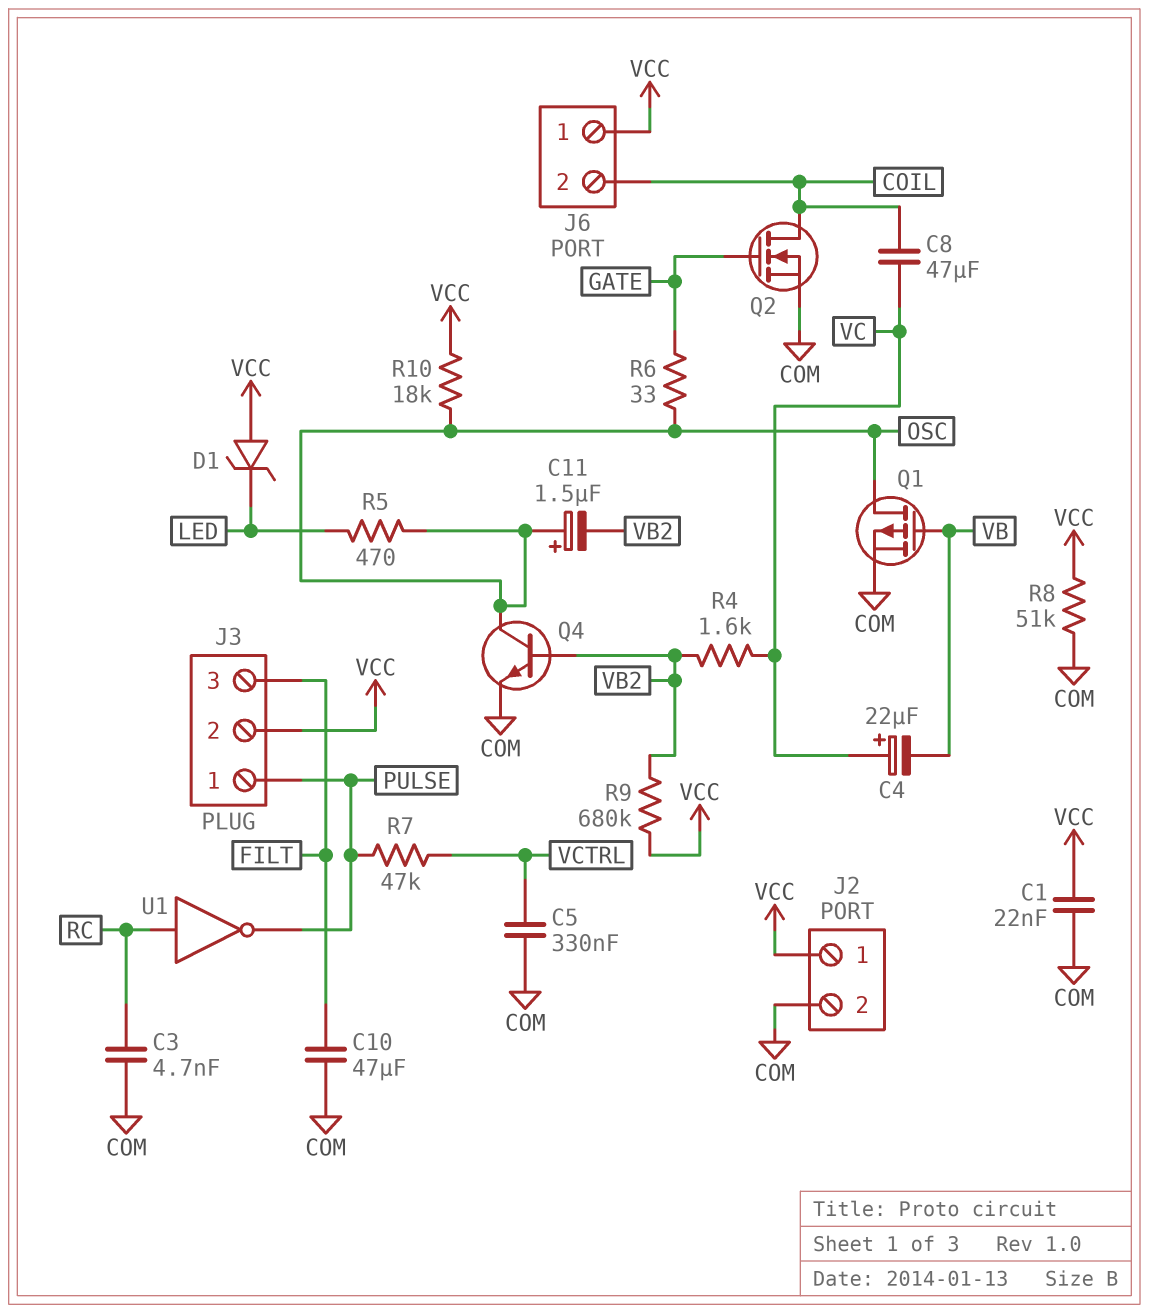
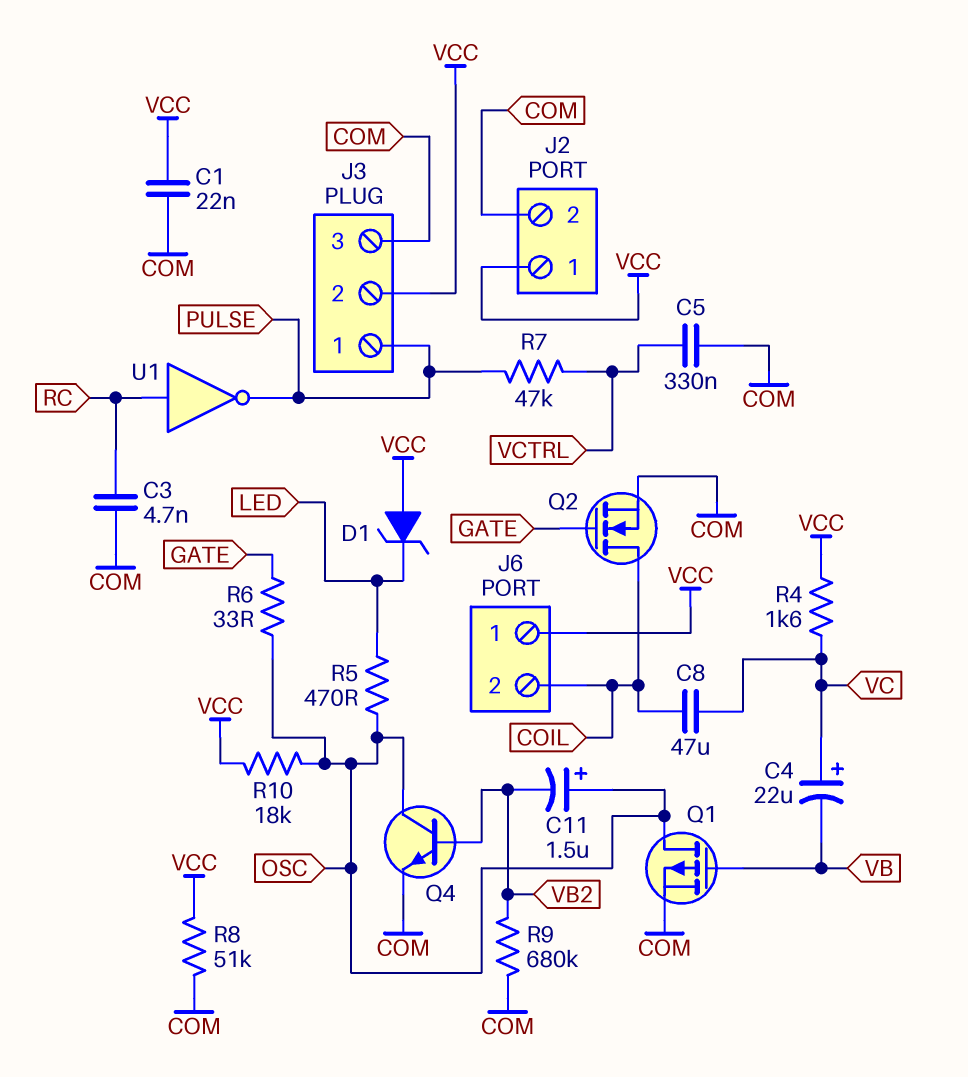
C10: 47uF (COM, FILT) -> none
J3 pin 3: FILT -> COM
R4: 1.6k (VB2, VC) -> 1.6k (VC, VCC)
R9: 680k (VB2, VCC) -> 680k (COM, VB2)

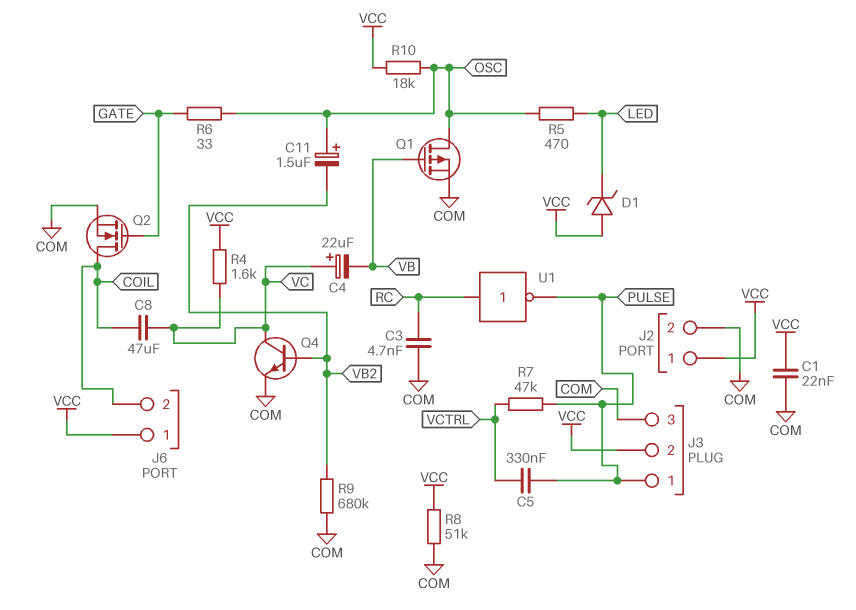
C5: 330nF (COM, VCTRL) -> 330nF (PULSE, VCTRL)
Q4: NPN (B VB2, C OSC, E COM) -> NPN (B VB2, C VC, E COM)

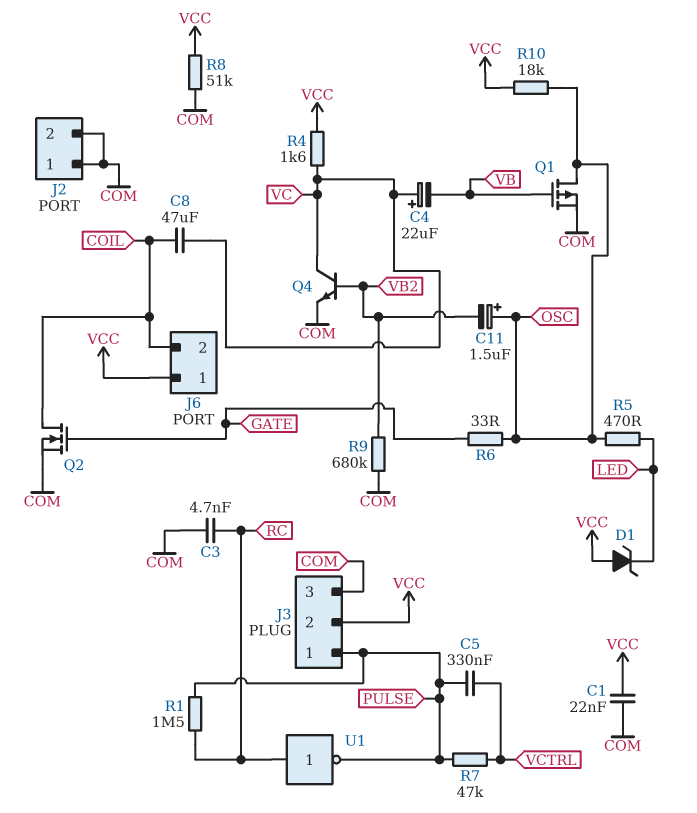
J2 pin 1: VCC -> COM
R1: none -> 1.5M (PULSE, RC)

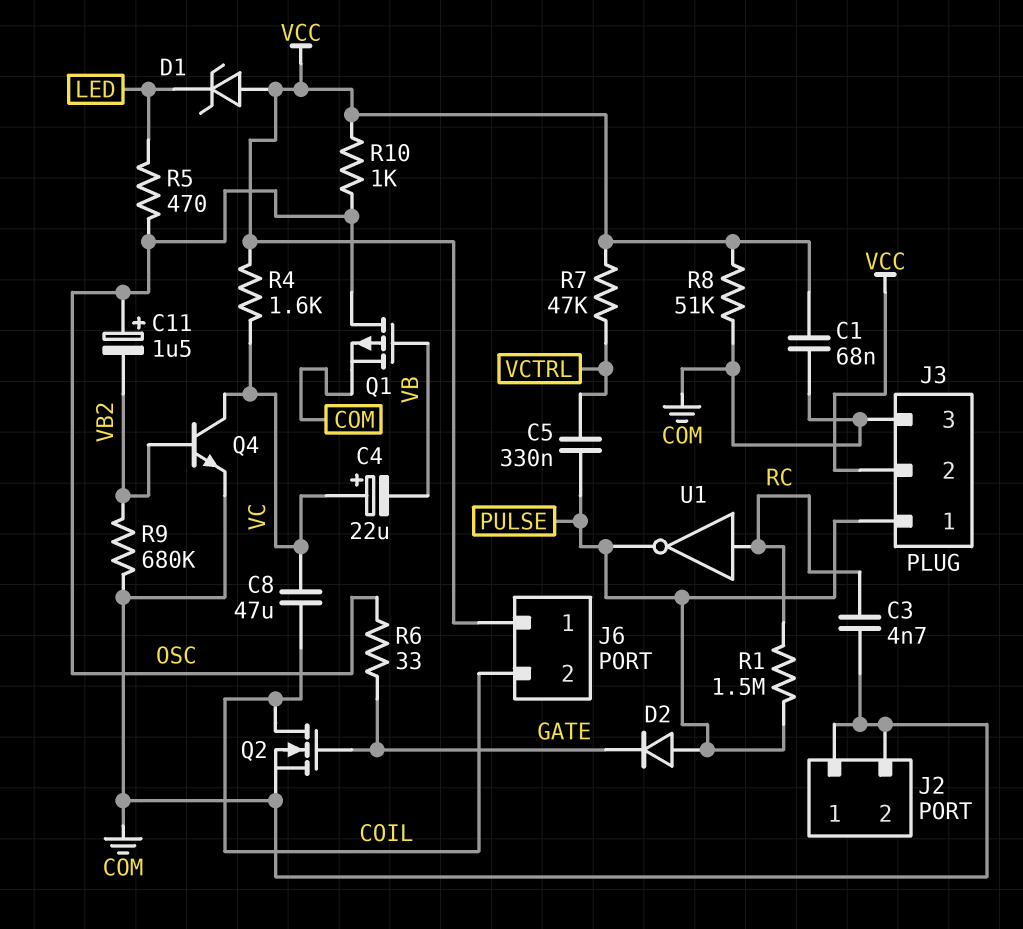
C1: 22nF (COM, VCC) -> 68nF (COM, VCC)
D2: none -> diode (A PULSE, K GATE)
R7: 47k (PULSE, VCTRL) -> 47k (VCC, VCTRL)
R10: 18k (OSC, VCC) -> 1k (OSC, VCC)

